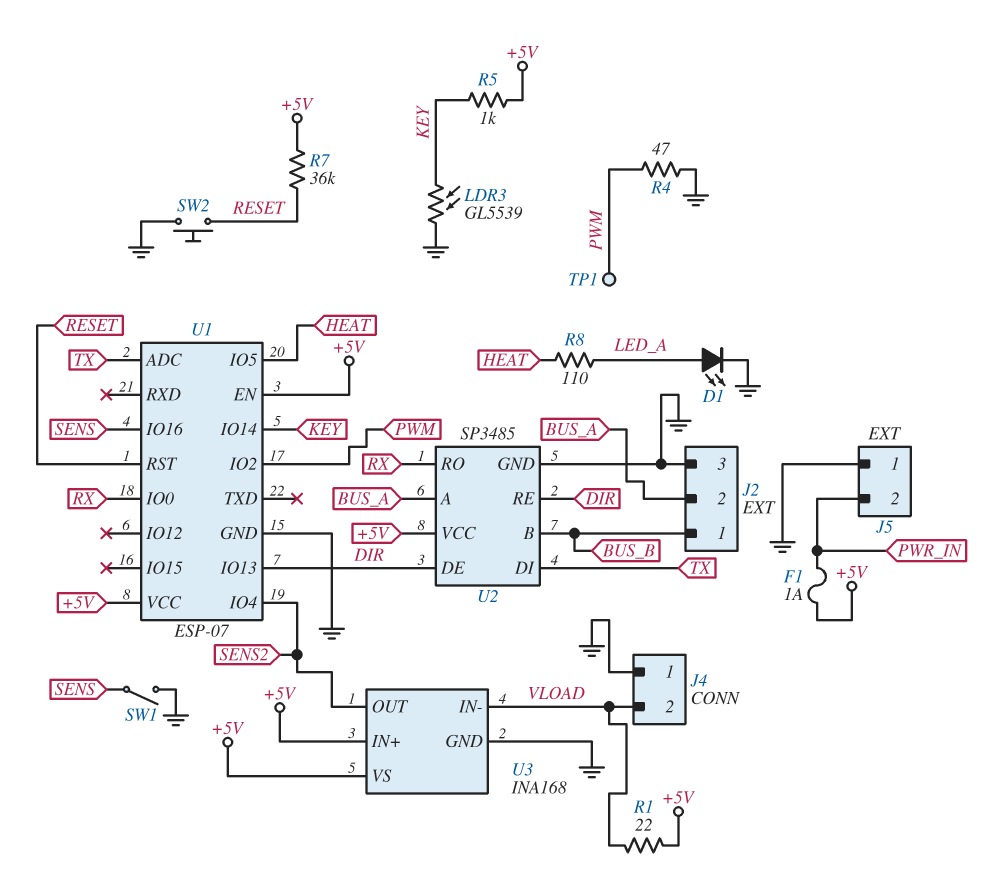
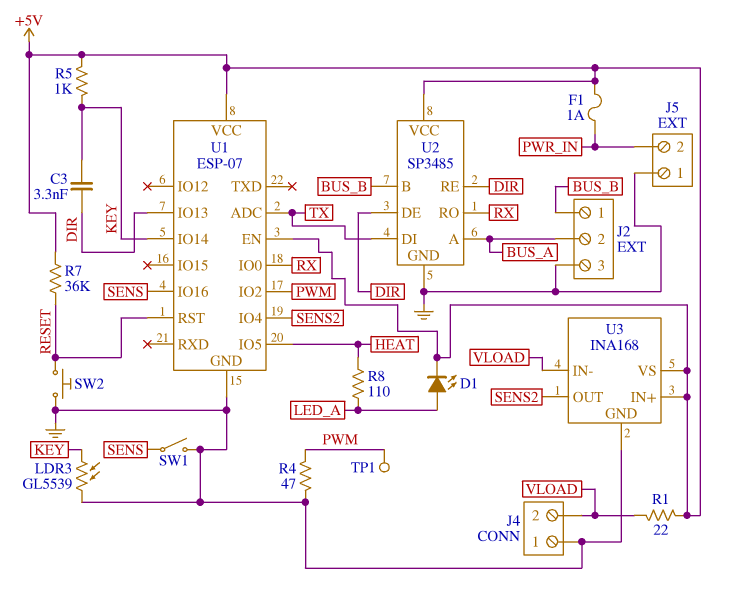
C3: none -> 3.3nF (DIR, KEY)
D1: LED (A LED_A, K GND) -> LED (A LED_A, K +5V)

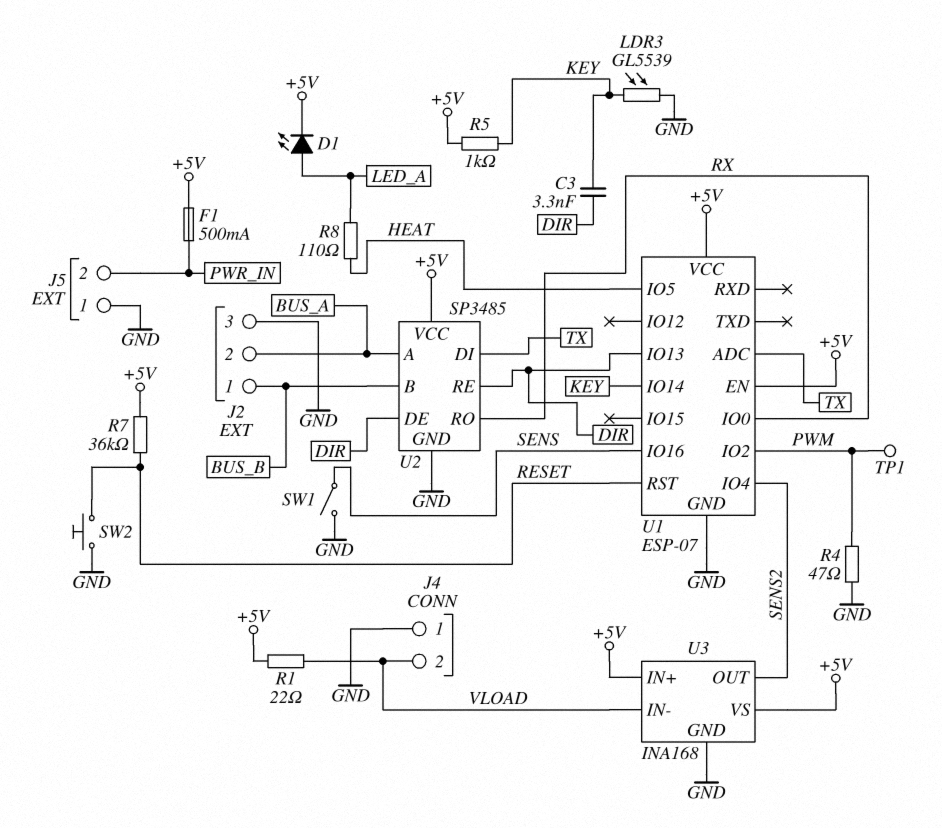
F1: 1A (+5V, PWR_IN) -> 500mA (+5V, PWR_IN)

